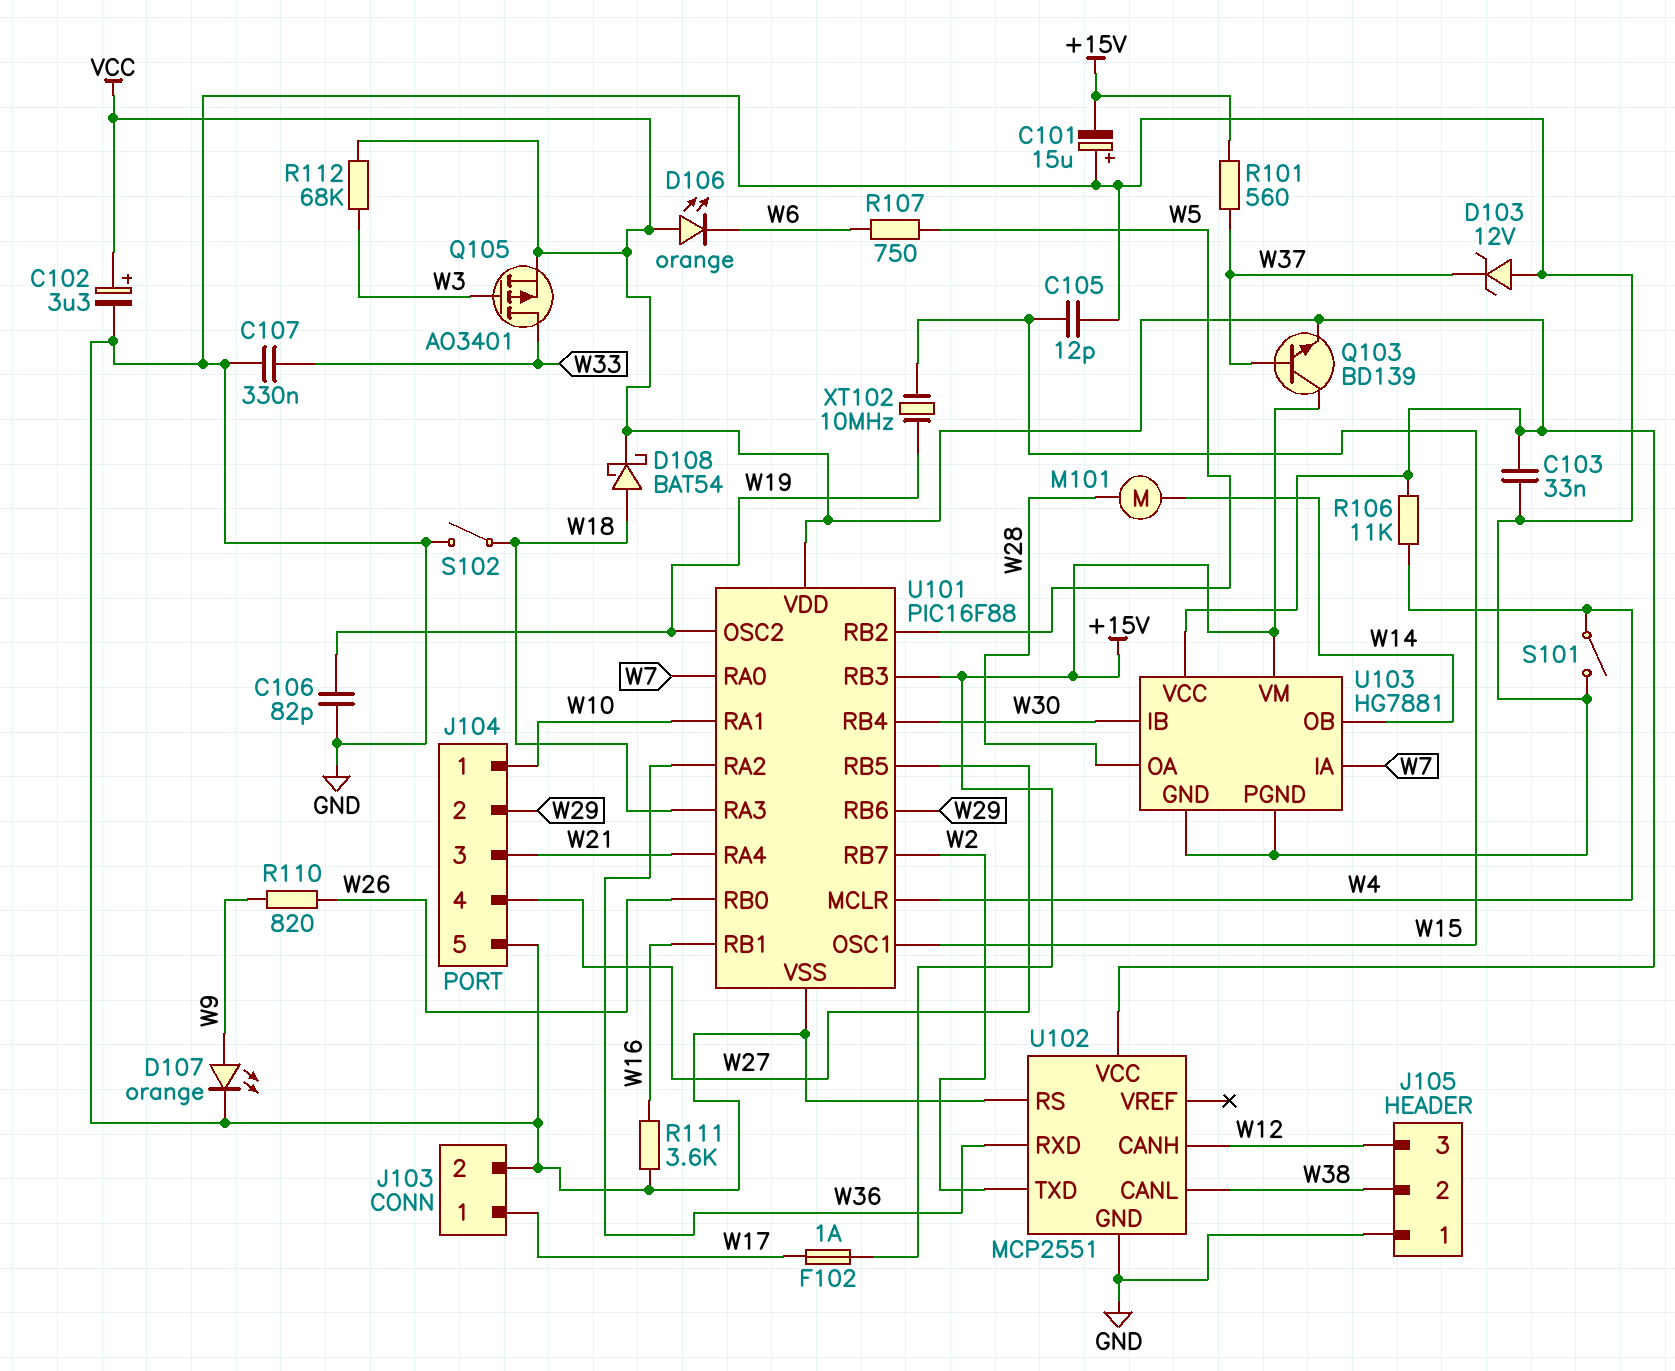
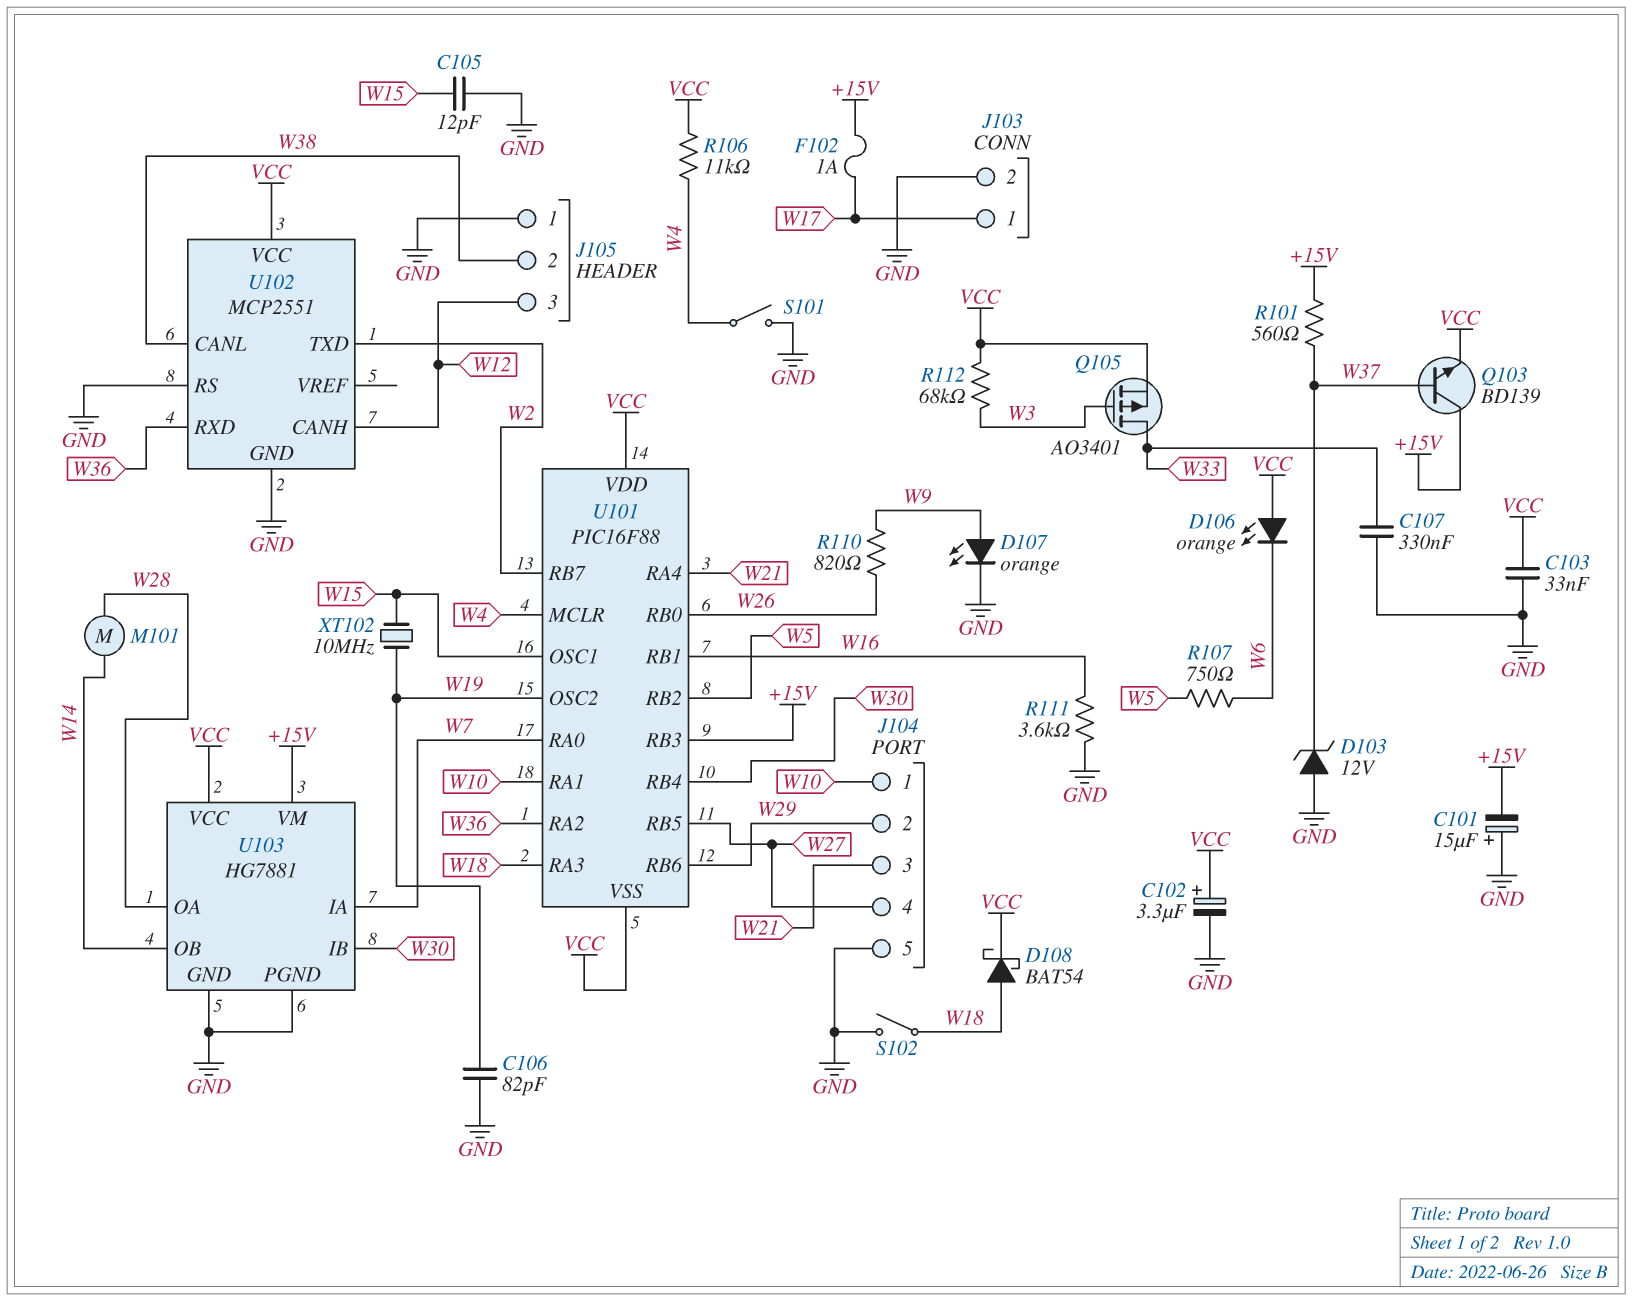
U101 pin VSS: GND -> VCC

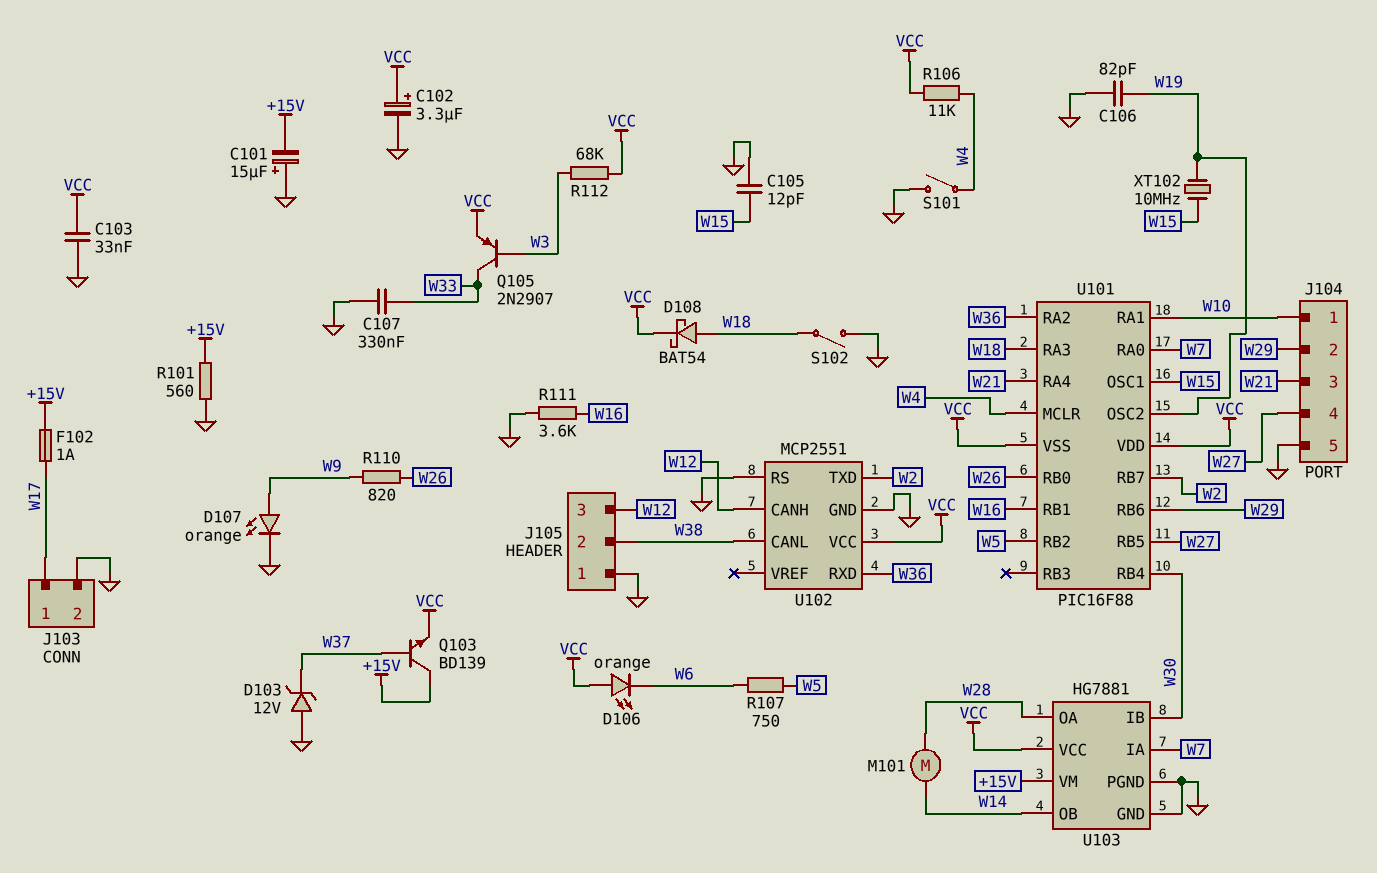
Q105: PMOS AO3401 (G W3, D W33, S VCC) -> PNP 2N2907 (B W3, C W33, E VCC)
R101: 560 (+15V, W37) -> 560 (+15V, GND)
U101 pin RB3: +15V -> none

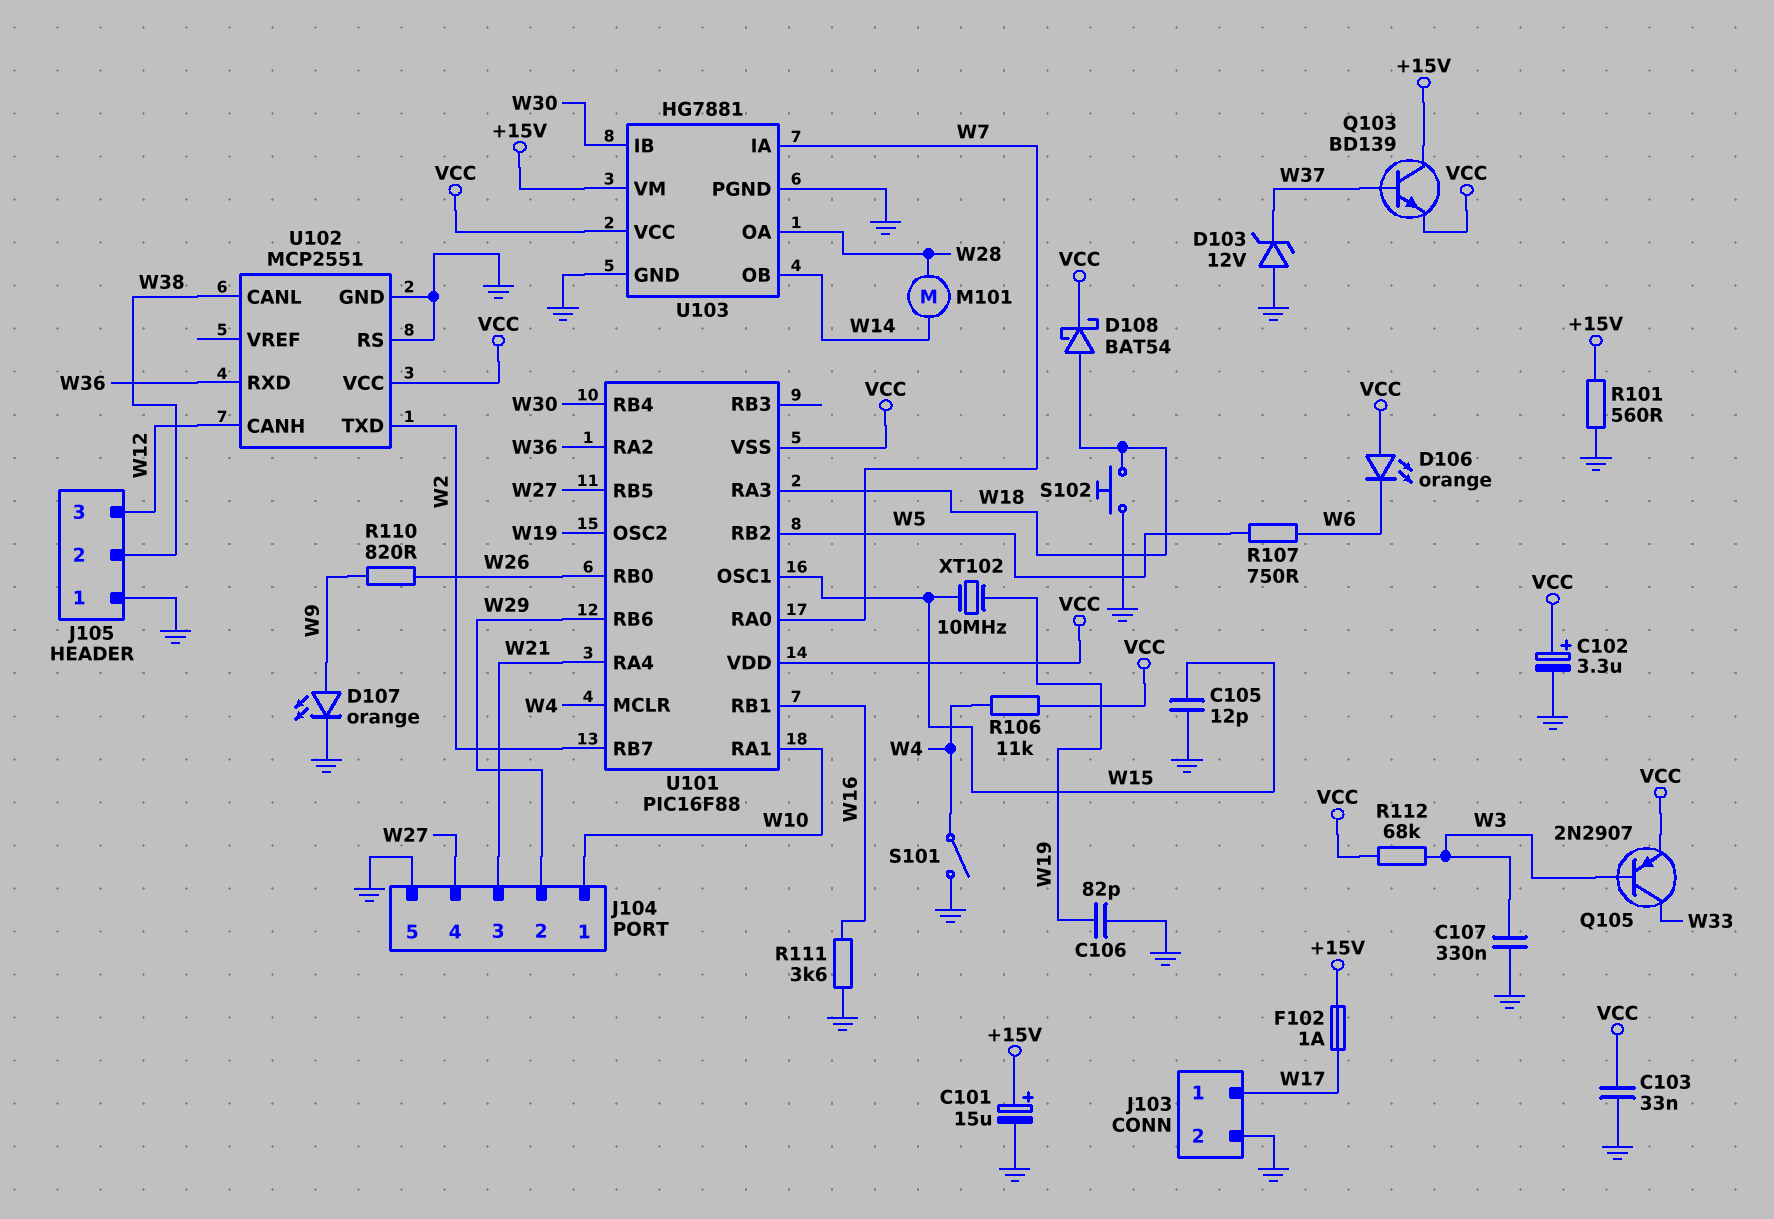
C101: 15uF (plus GND, minus +15V) -> 15uF (plus +15V, minus GND)
C107: 330nF (GND, W33) -> 330nF (GND, W3)
S102: switch (GND, W18) -> button (GND, W18)

